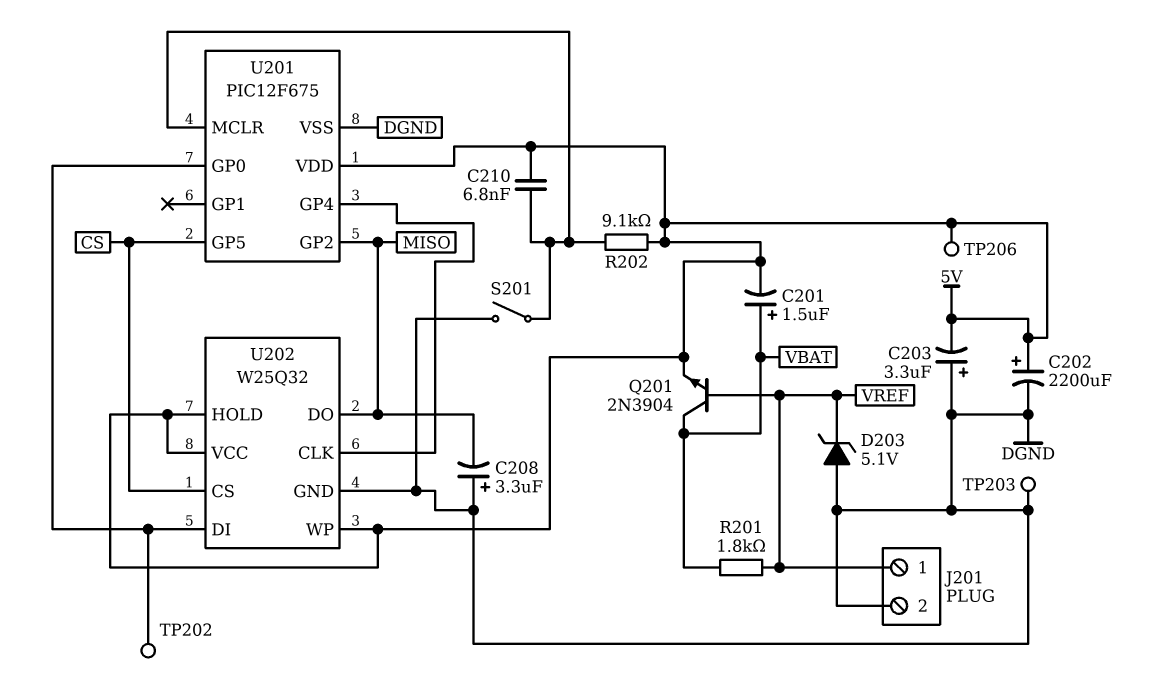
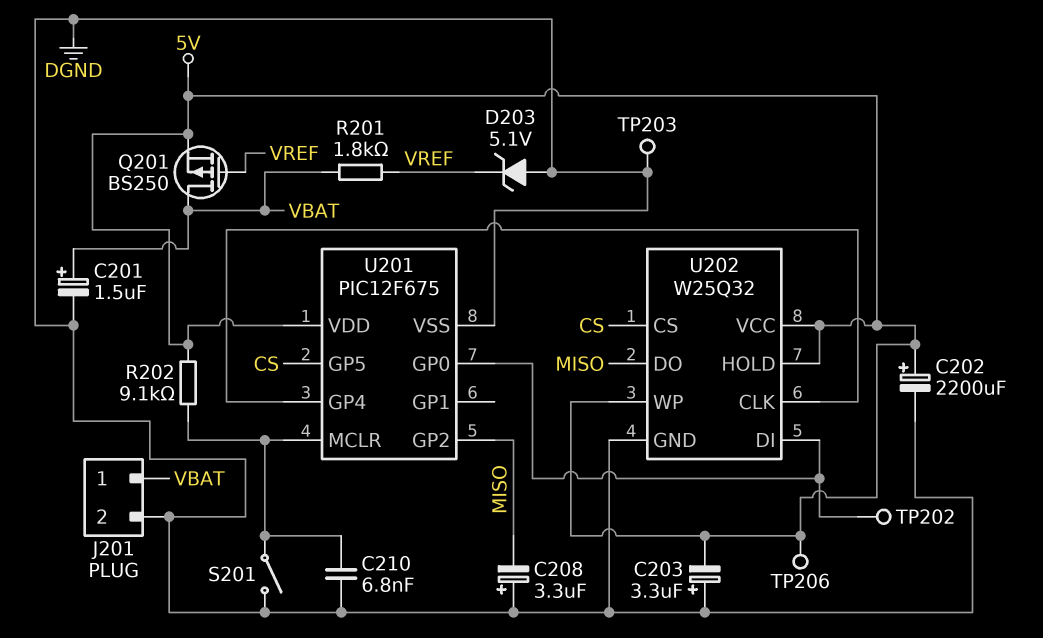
C201: 1.5uF (plus VBAT, minus 5V) -> 1.5uF (plus VBAT, minus DGND)
C210: 6.8nF (5V, U201/MCLR) -> 6.8nF (DGND, U201/MCLR)
J201 pin 1: VREF -> VBAT
Q201: NPN 2N3904 (B VREF, C VBAT, E 5V) -> PMOS BS250 (G VREF, D VBAT, S 5V)

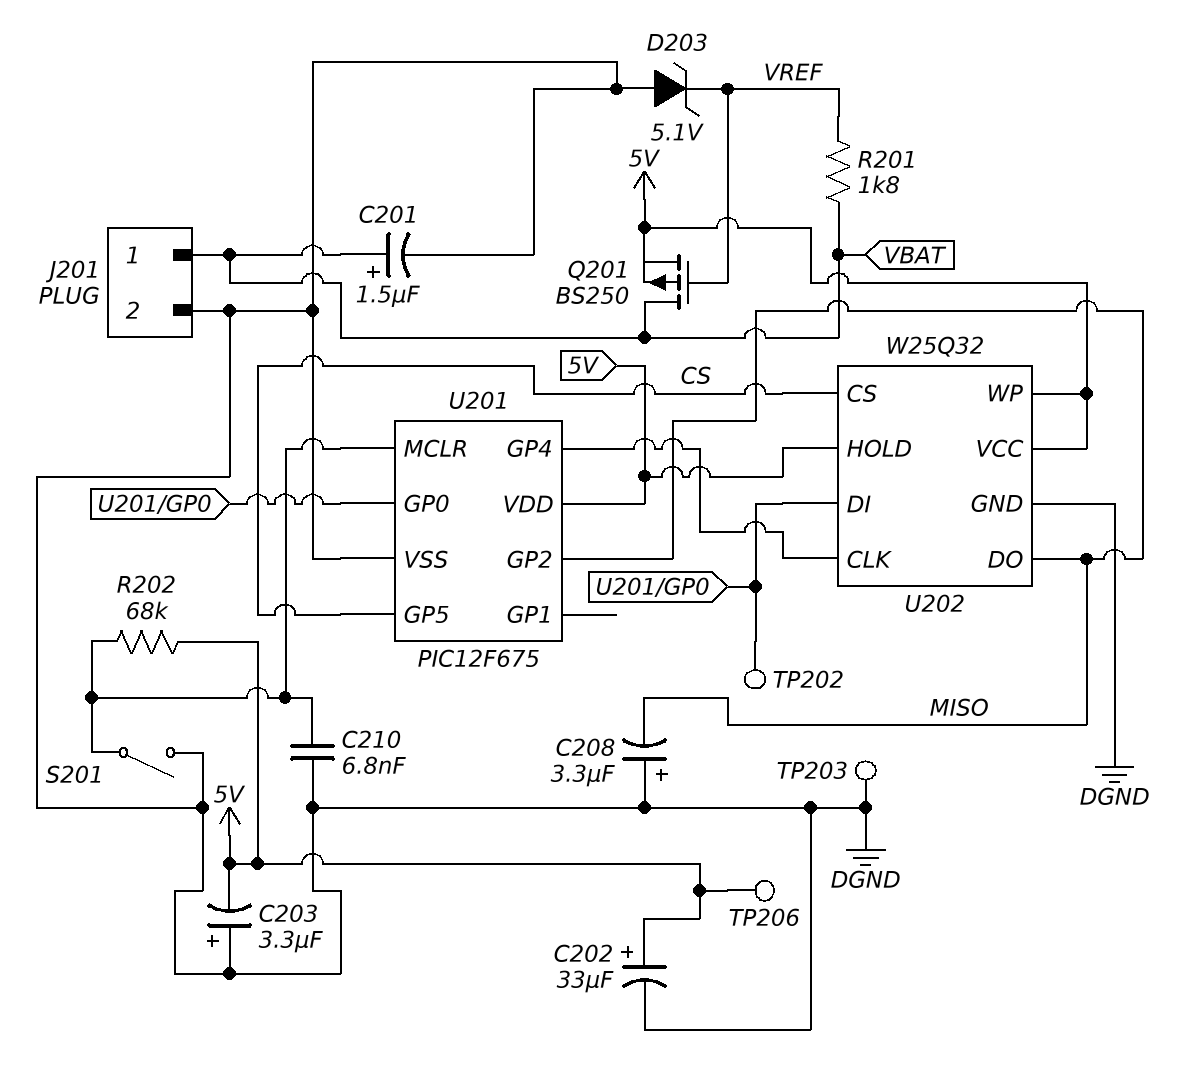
C202: 2200uF (plus 5V, minus DGND) -> 33uF (plus 5V, minus DGND)
R202: 9.1k (5V, U201/MCLR) -> 68k (5V, U201/MCLR)

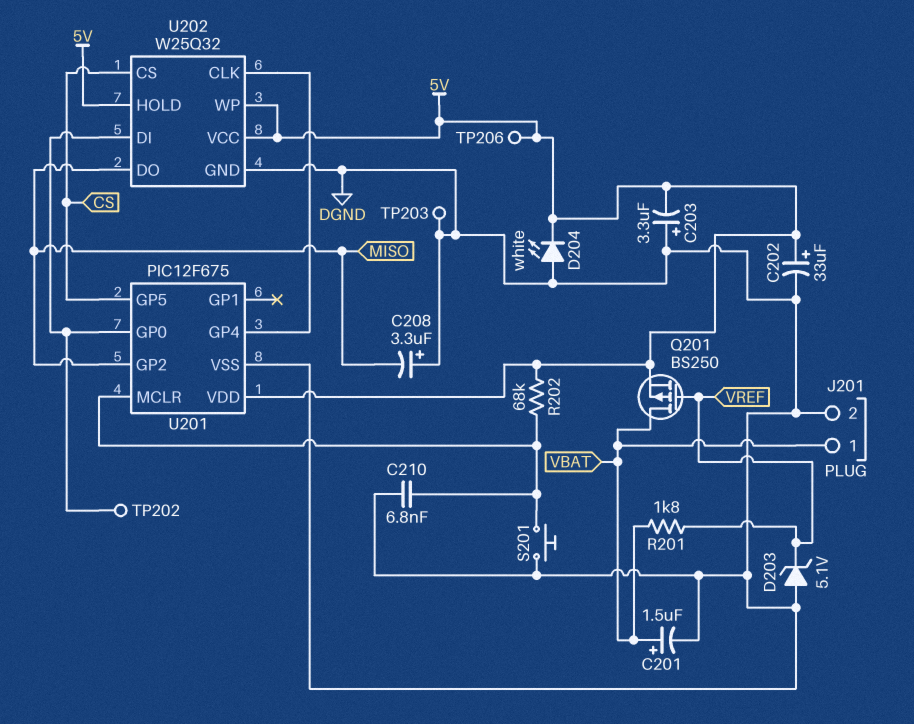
D204: none -> LED white (A DGND, K 5V)
S201: switch (DGND, U201/MCLR) -> button (DGND, U201/MCLR)

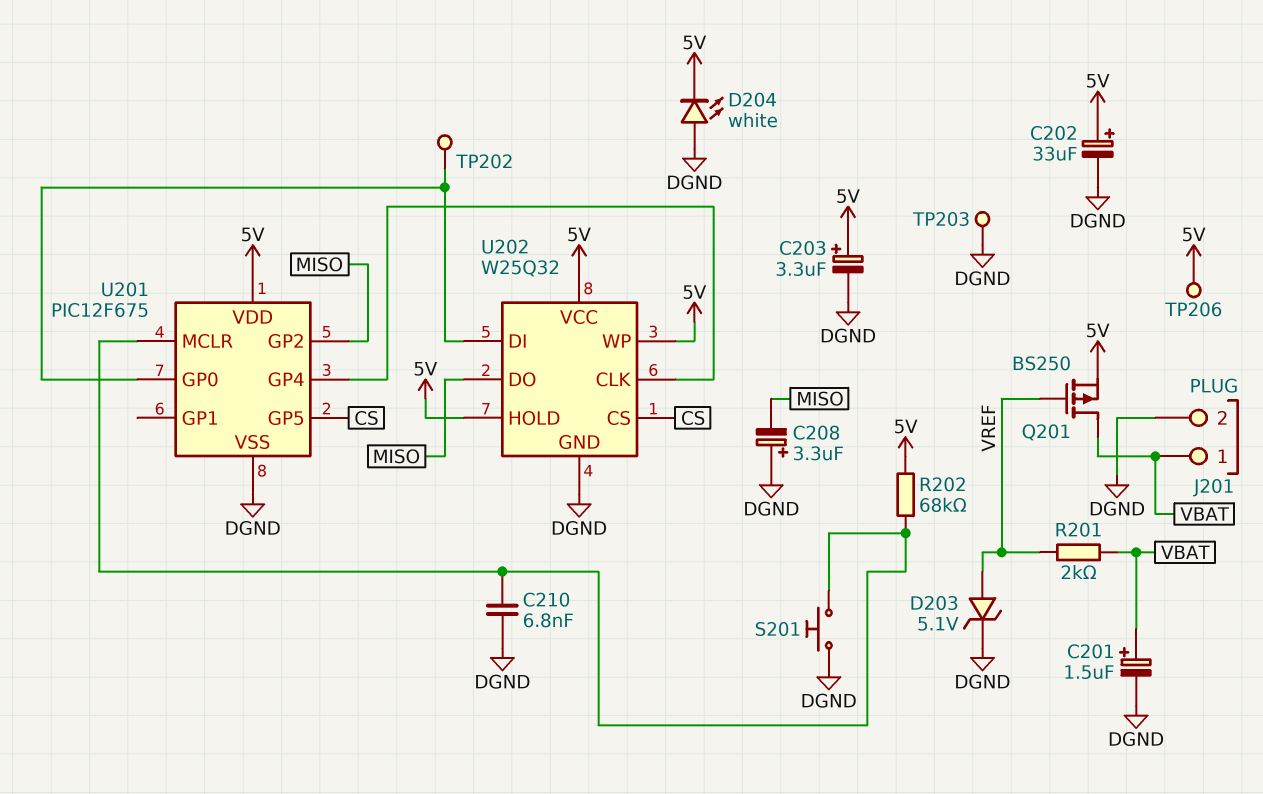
C203: 3.3uF (plus DGND, minus 5V) -> 3.3uF (plus 5V, minus DGND)
D203: zener 5.1V (A DGND, K VREF) -> zener 5.1V (A VREF, K DGND)
R201: 1.8k (VBAT, VREF) -> 2k (VBAT, VREF)

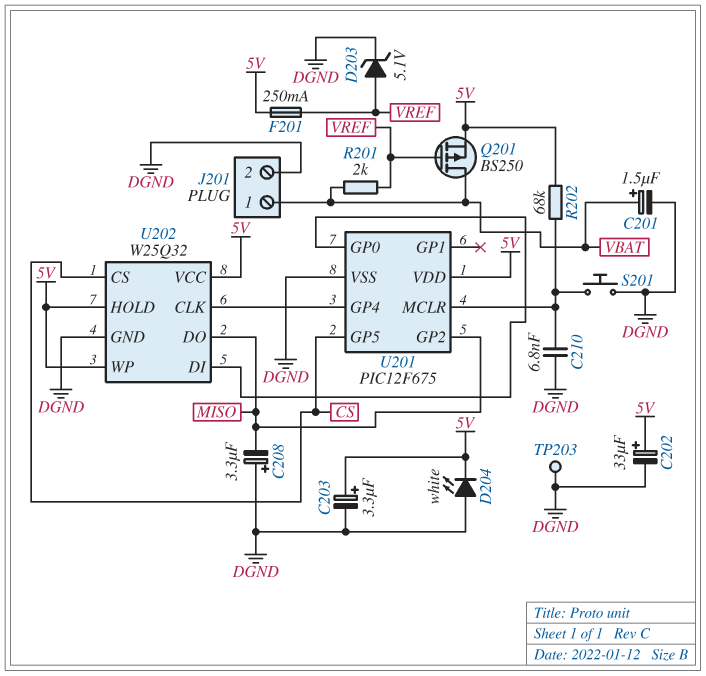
F201: none -> 250mA (5V, VREF)
TP202: test point (U201/GP0) -> none
TP206: test point (5V) -> none

